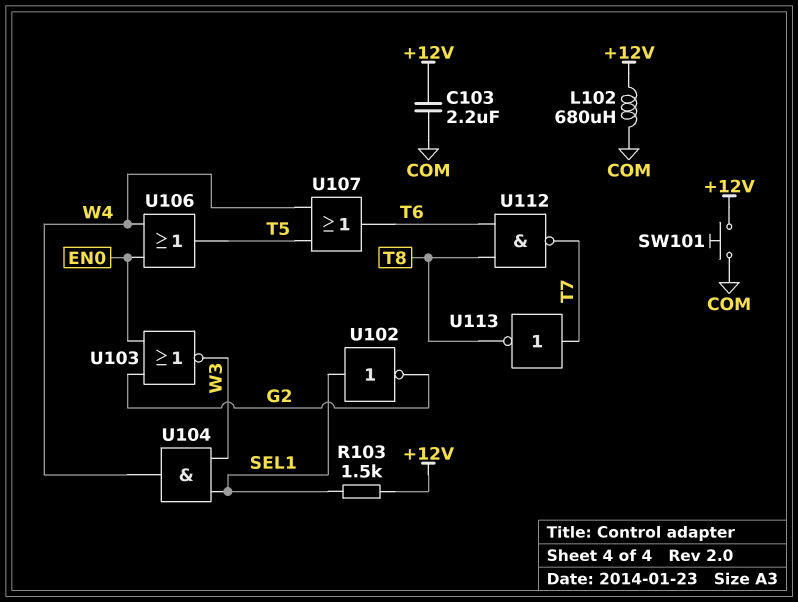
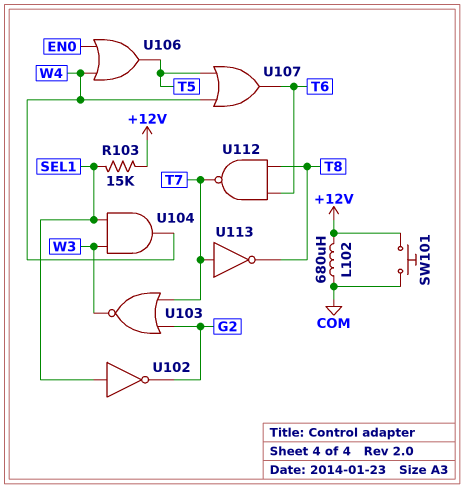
C103: 2.2uF (+12V, COM) -> none
R103: 1.5k (+12V, SEL1) -> 15k (+12V, SEL1)
U103: NOR (in EN0, in G2, out W3) -> NOR (in G2, in T7, out W3)

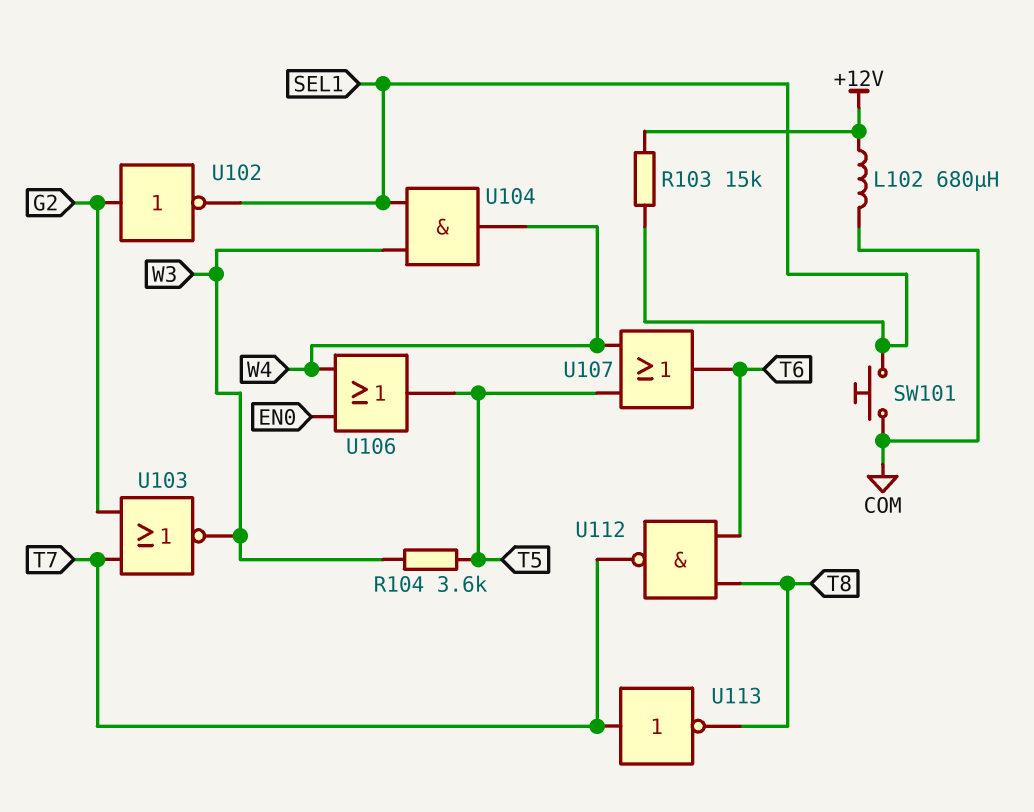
R104: none -> 3.6k (T5, W3)
SW101: button (+12V, COM) -> button (COM, SEL1)
U102: NOT (in SEL1, out G2) -> NOT (in G2, out SEL1)

